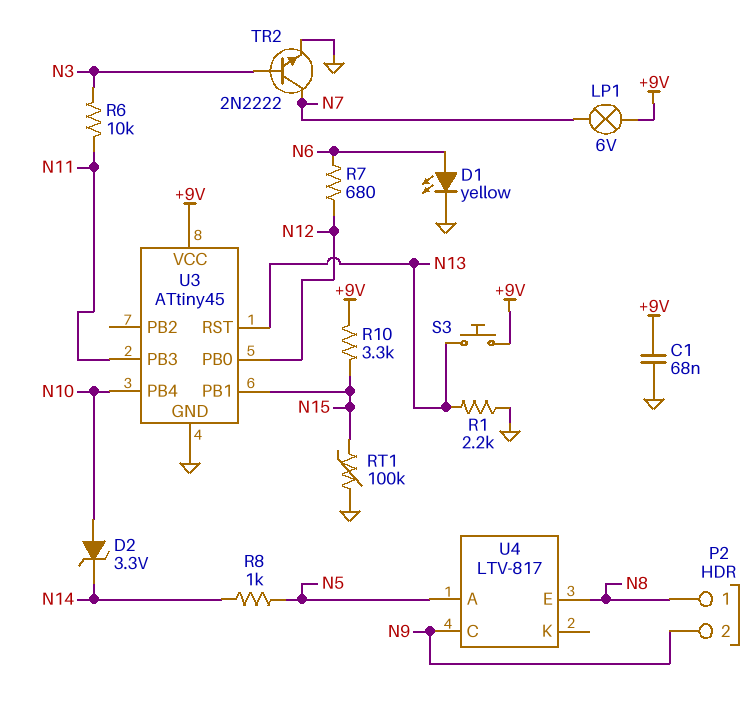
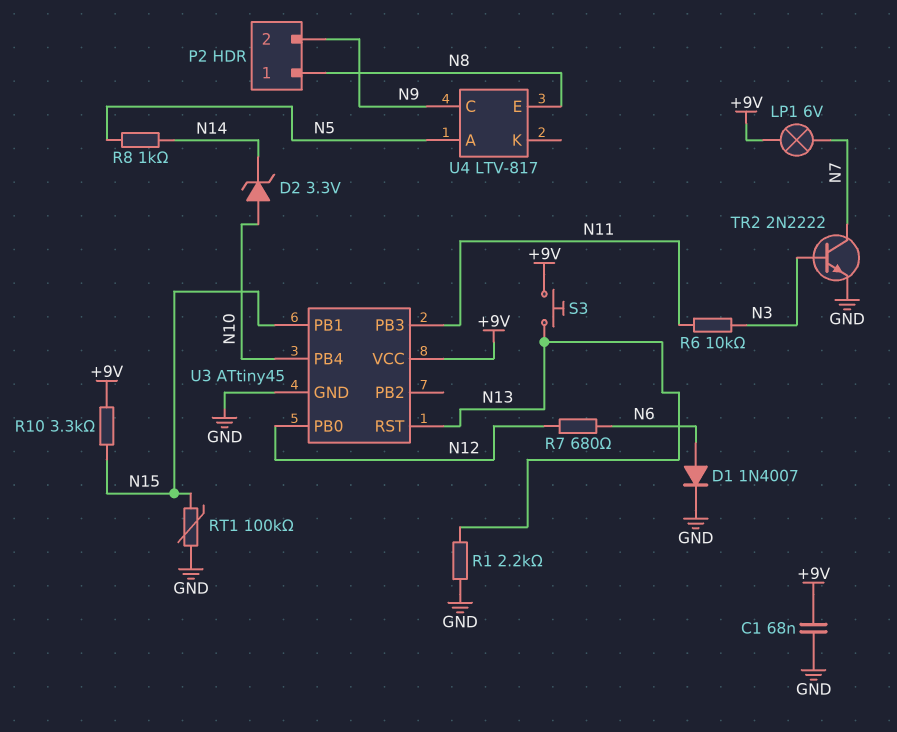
D1: LED yellow (A N6, K GND) -> diode 1N4007 (A N6, K GND)

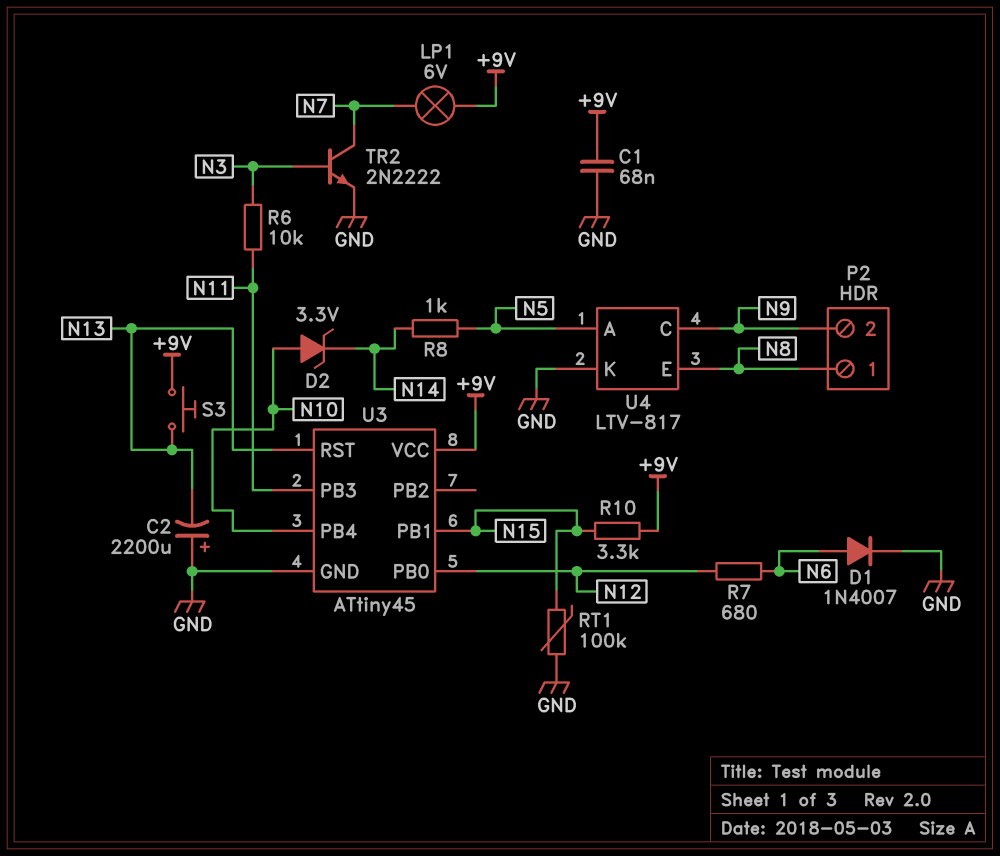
C2: none -> 2200uF (plus GND, minus N13)
R1: 2.2k (GND, N13) -> none
U4 pin K: none -> GND

